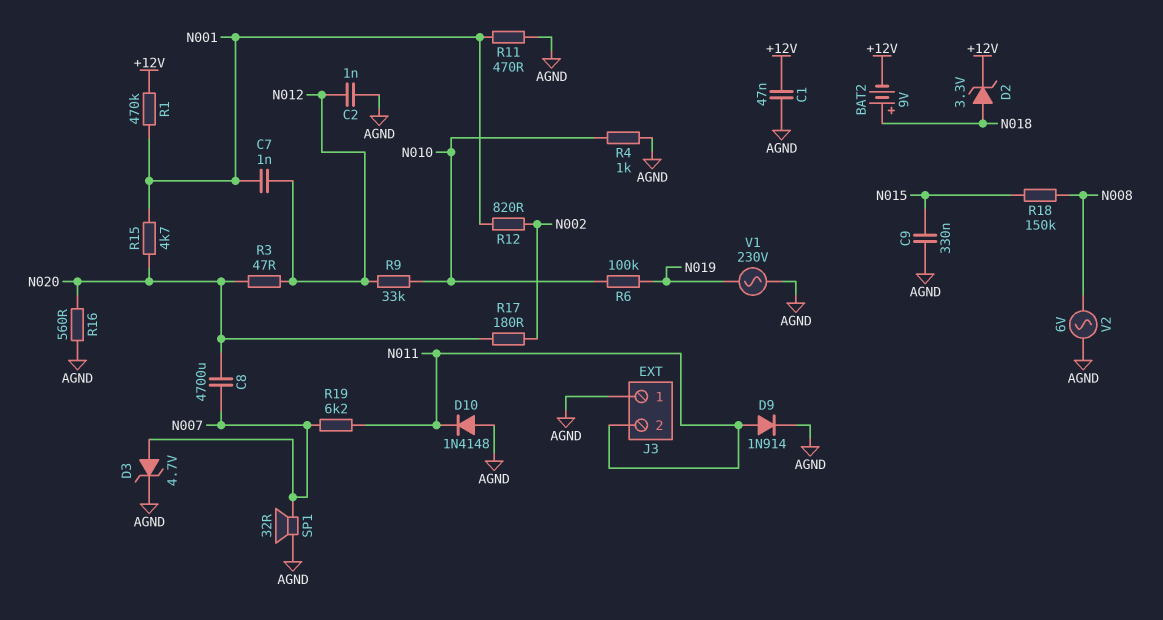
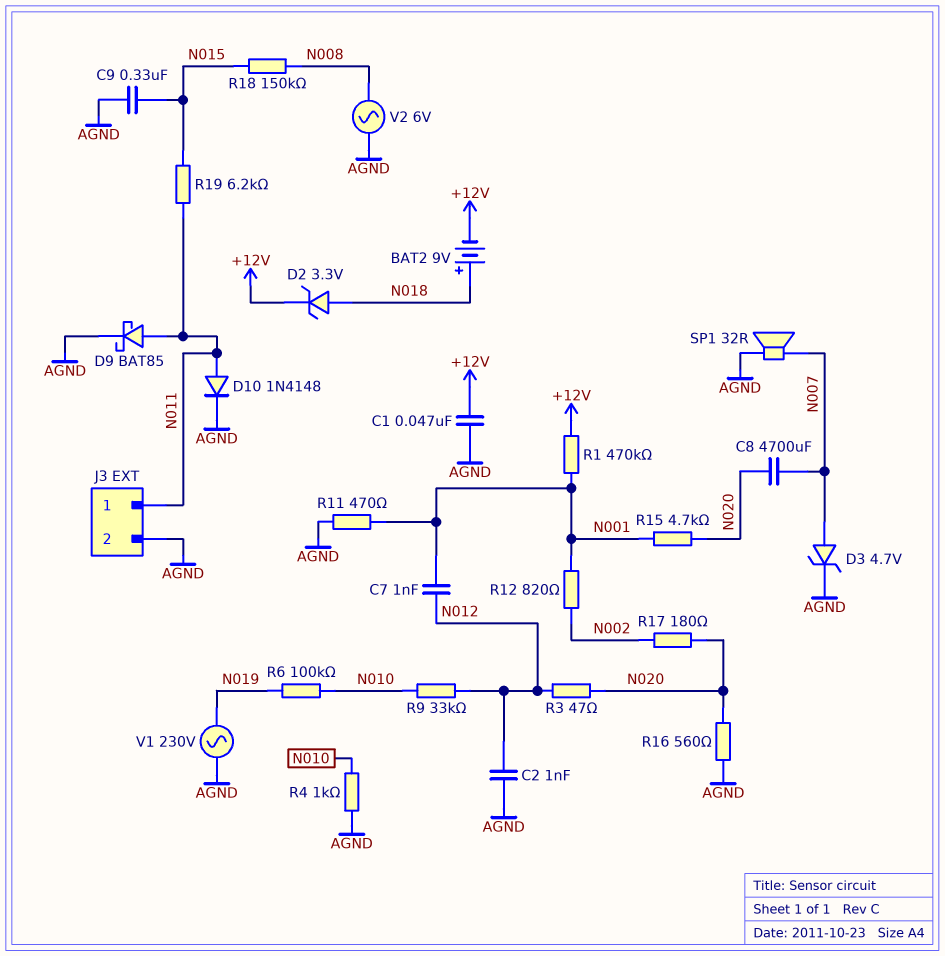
D9: diode 1N914 (A N011, K AGND) -> schottky BAT85 (A N011, K AGND)
D10: diode 1N4148 (A AGND, K N011) -> diode 1N4148 (A N011, K AGND)
J3 pin 1: AGND -> N011
J3 pin 2: N011 -> AGND
R19: 6.2k (N007, N011) -> 6.2k (N011, N015)

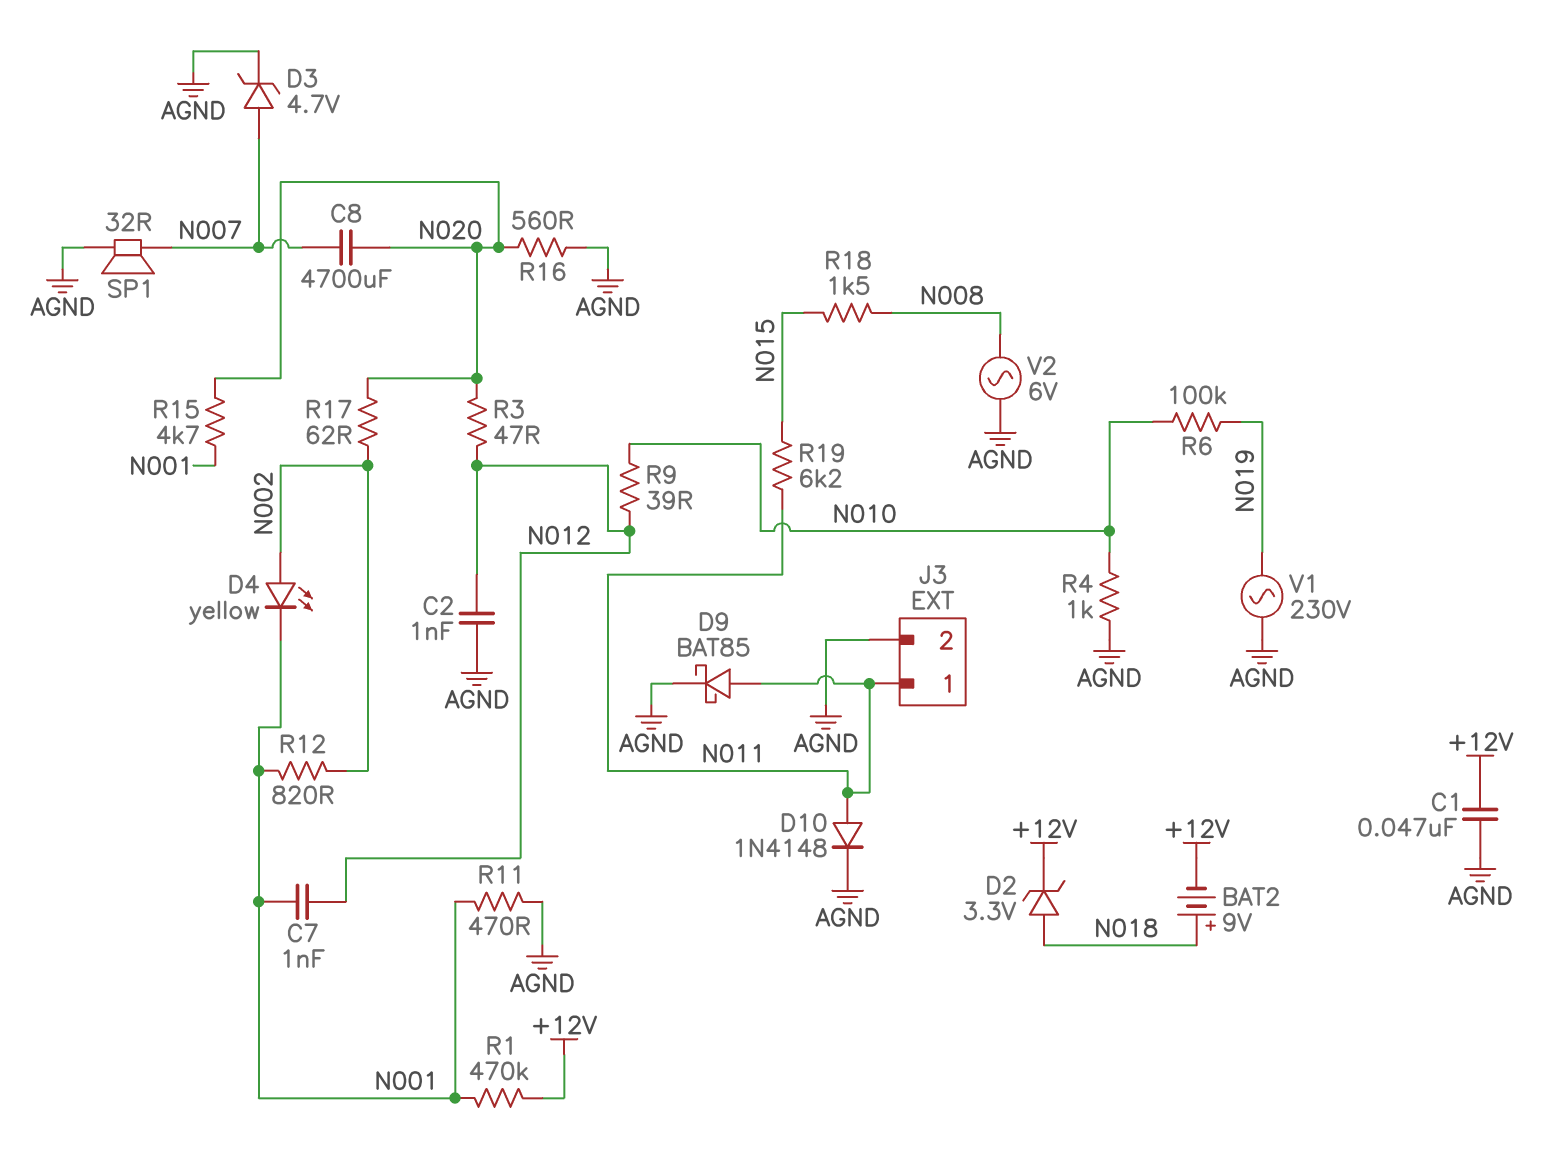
C9: 330nF (AGND, N015) -> none
D4: none -> LED yellow (A N002, K N001)
R9: 33k (N010, N012) -> 39 (N010, N012)
R17: 180 (N002, N020) -> 62 (N002, N020)
R18: 150k (N008, N015) -> 1.5k (N008, N015)

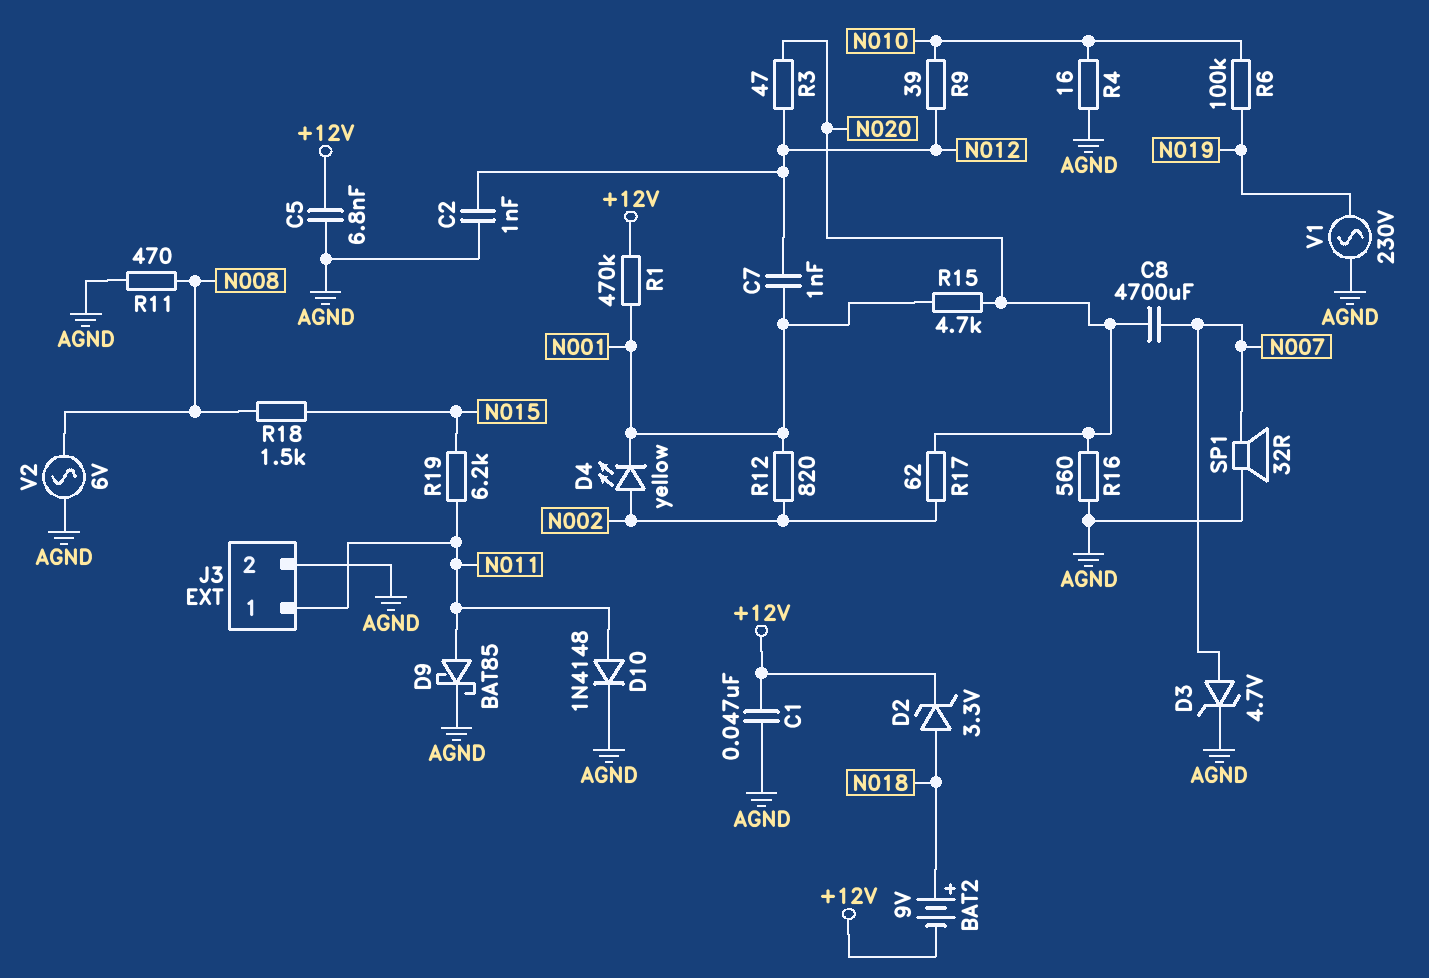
C5: none -> 6.8nF (+12V, AGND)
R4: 1k (AGND, N010) -> 16 (AGND, N010)
R11: 470 (AGND, N001) -> 470 (AGND, N008)

